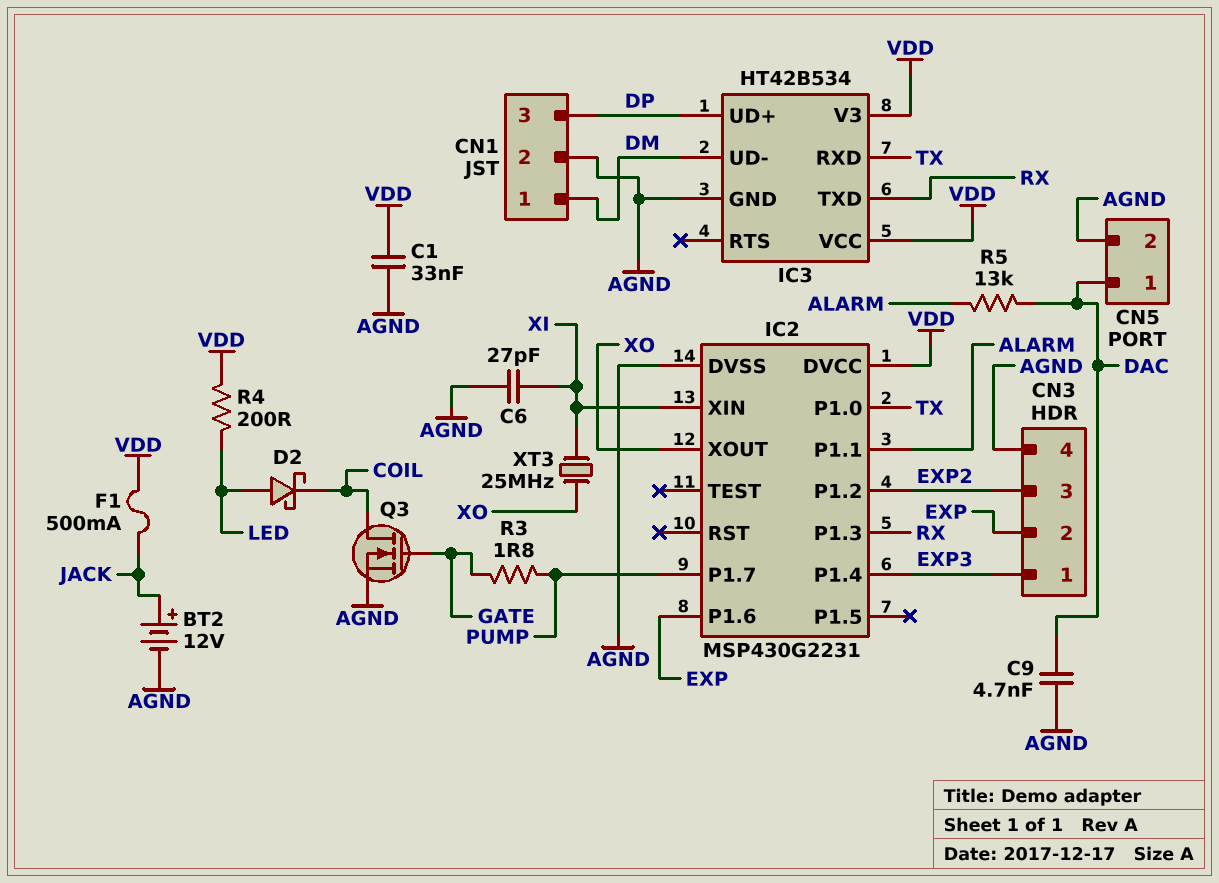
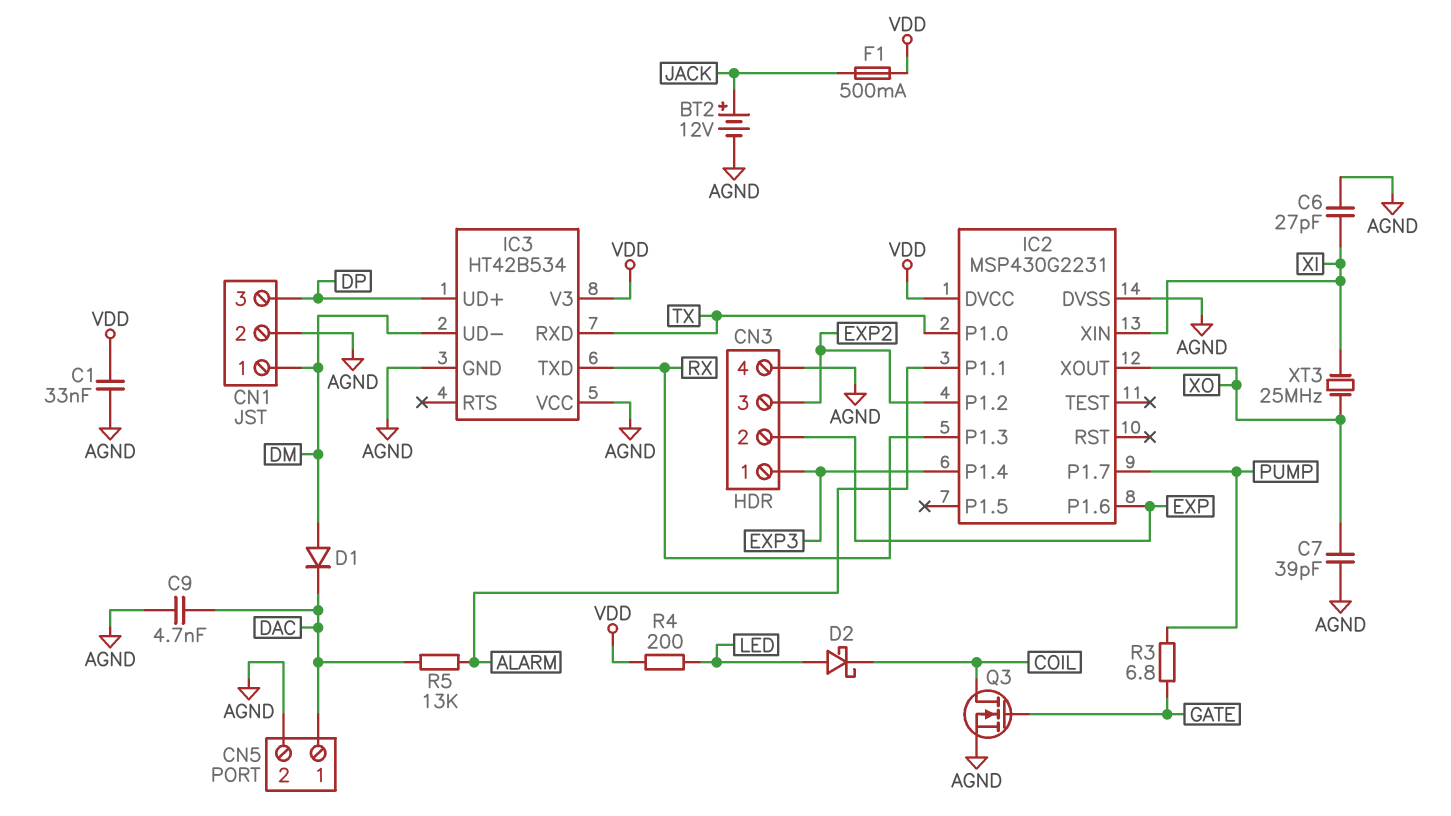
C7: none -> 39pF (AGND, XO)
D1: none -> diode (A DM, K DAC)
IC3 pin VCC: VDD -> AGND
R3: 1.8 (GATE, PUMP) -> 6.8 (GATE, PUMP)

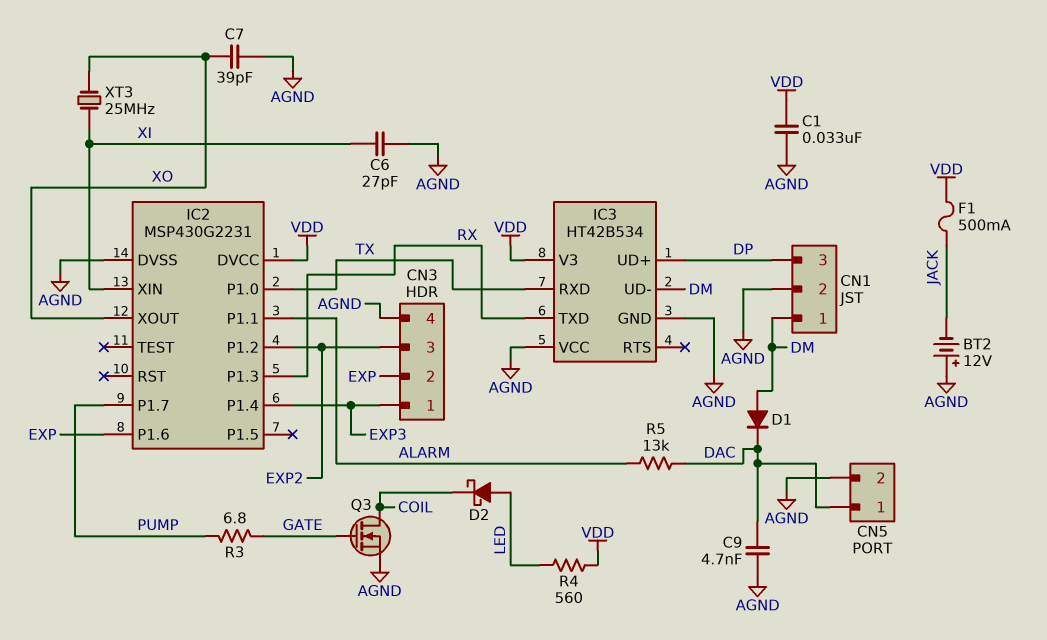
BT2: 12V (plus JACK, minus AGND) -> 12V (plus AGND, minus JACK)
R4: 200 (LED, VDD) -> 560 (LED, VDD)

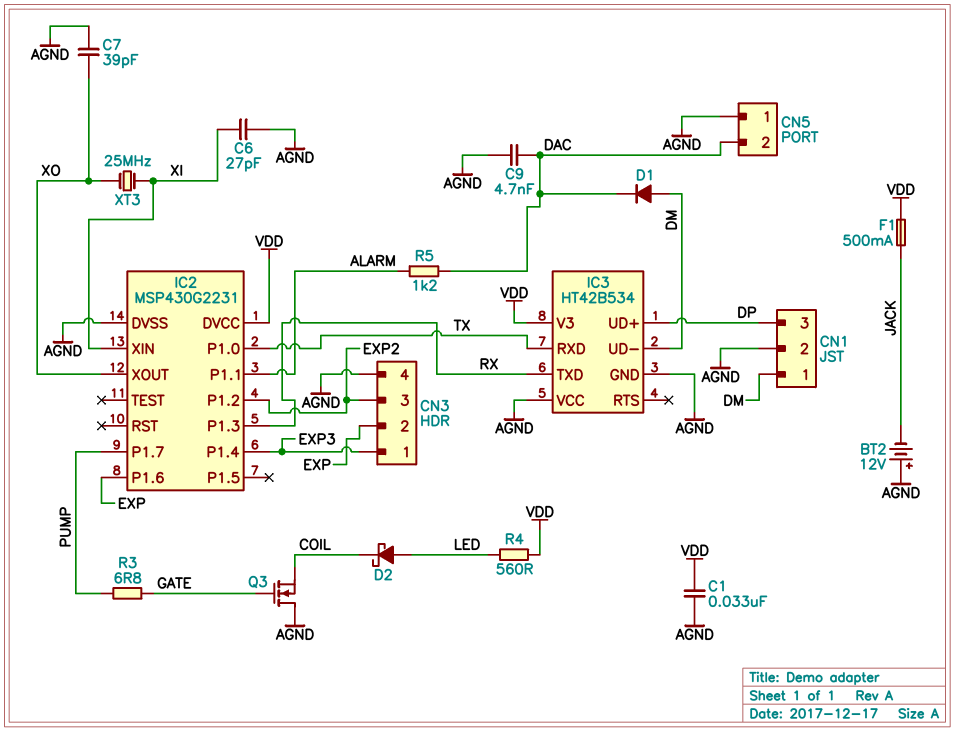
CN5 pin 1: DAC -> AGND
CN5 pin 2: AGND -> DAC
Q3: NMOS (G GATE, D COIL, S AGND) -> NMOS (G GATE, D AGND, S COIL)
R5: 13k (ALARM, DAC) -> 1.2k (ALARM, DAC)

